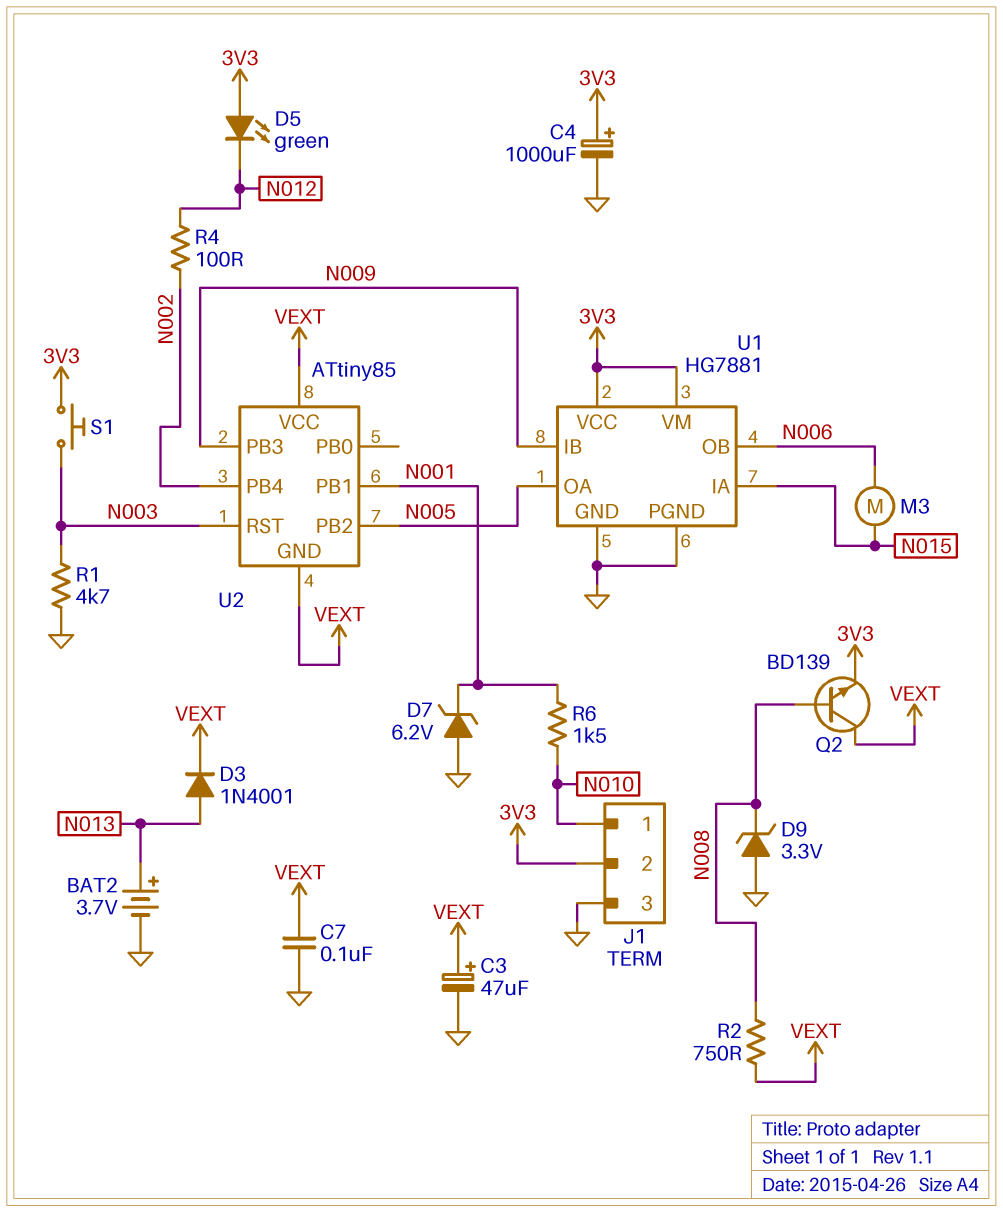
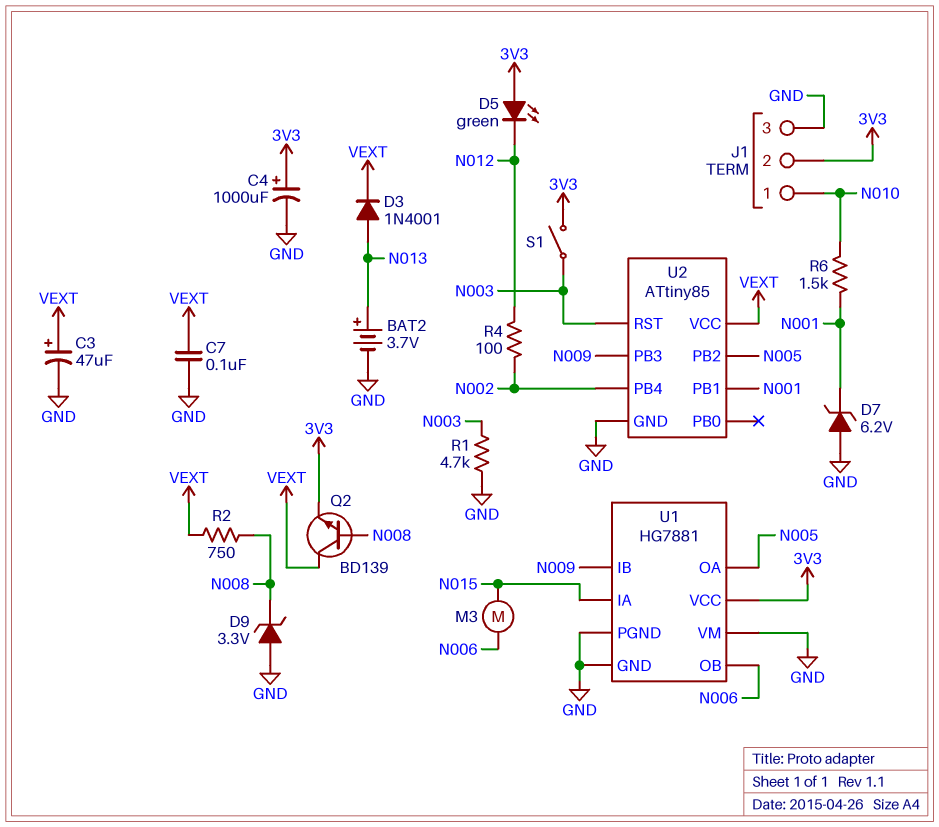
S1: button (3V3, N003) -> switch (3V3, N003)
U1 pin VM: 3V3 -> GND
U2 pin GND: VEXT -> GND

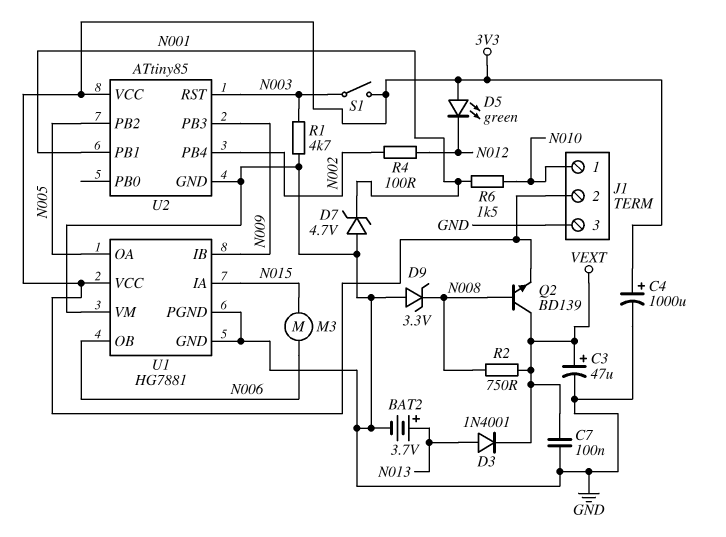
D7: zener 6.2V (A GND, K N001) -> zener 4.7V (A GND, K N001)
U2 pin VCC: VEXT -> 3V3

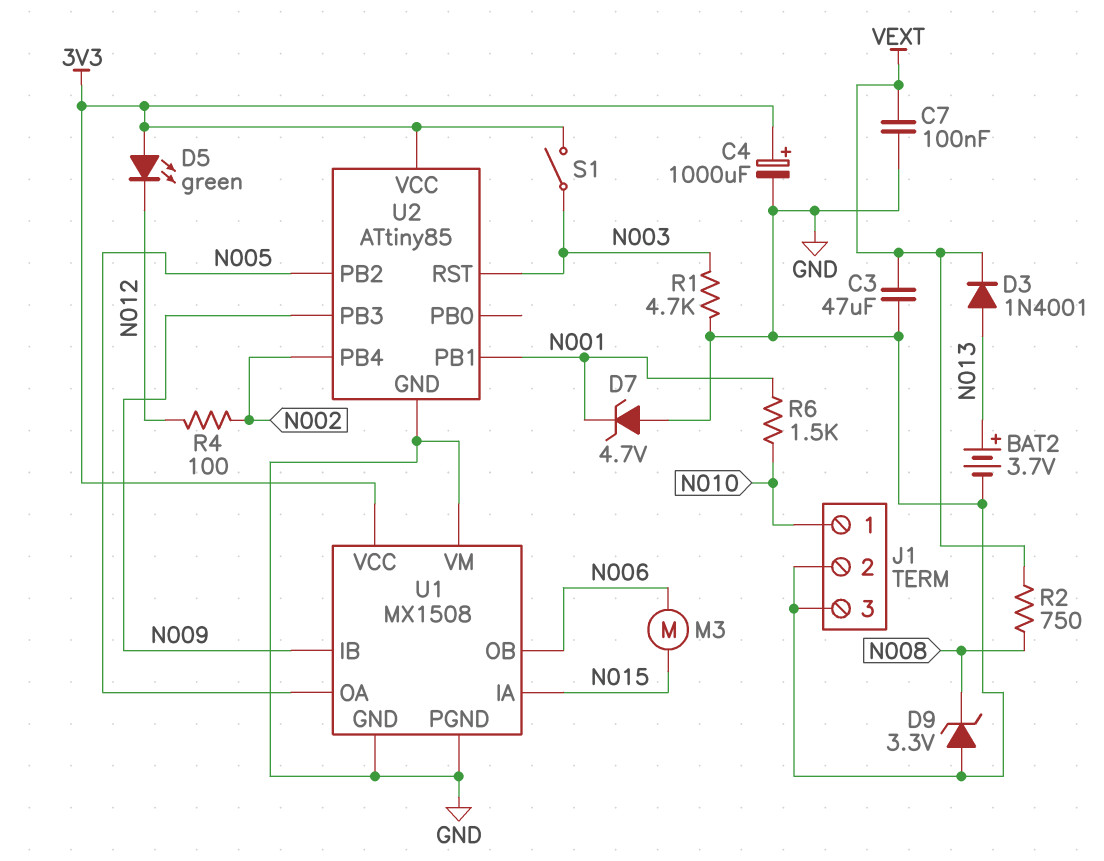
C3: 47uF (plus VEXT, minus GND) -> 47uF (GND, VEXT)
J1 pin 2: 3V3 -> GND
Q2: NPN BD139 (B N008, C VEXT, E 3V3) -> none
U1: HG7881 -> MX1508

